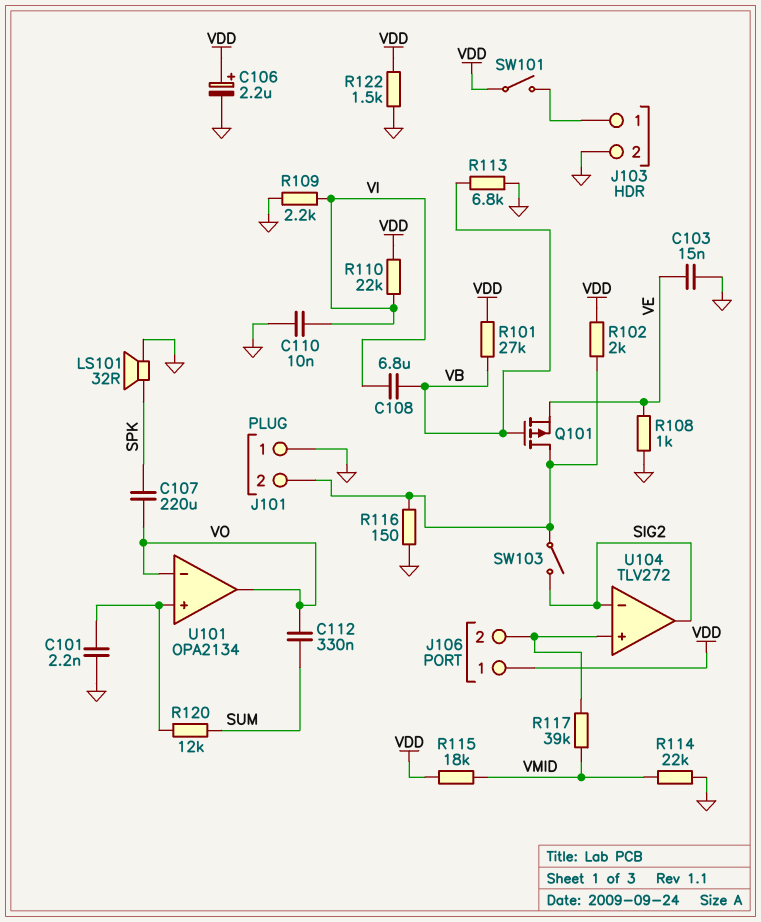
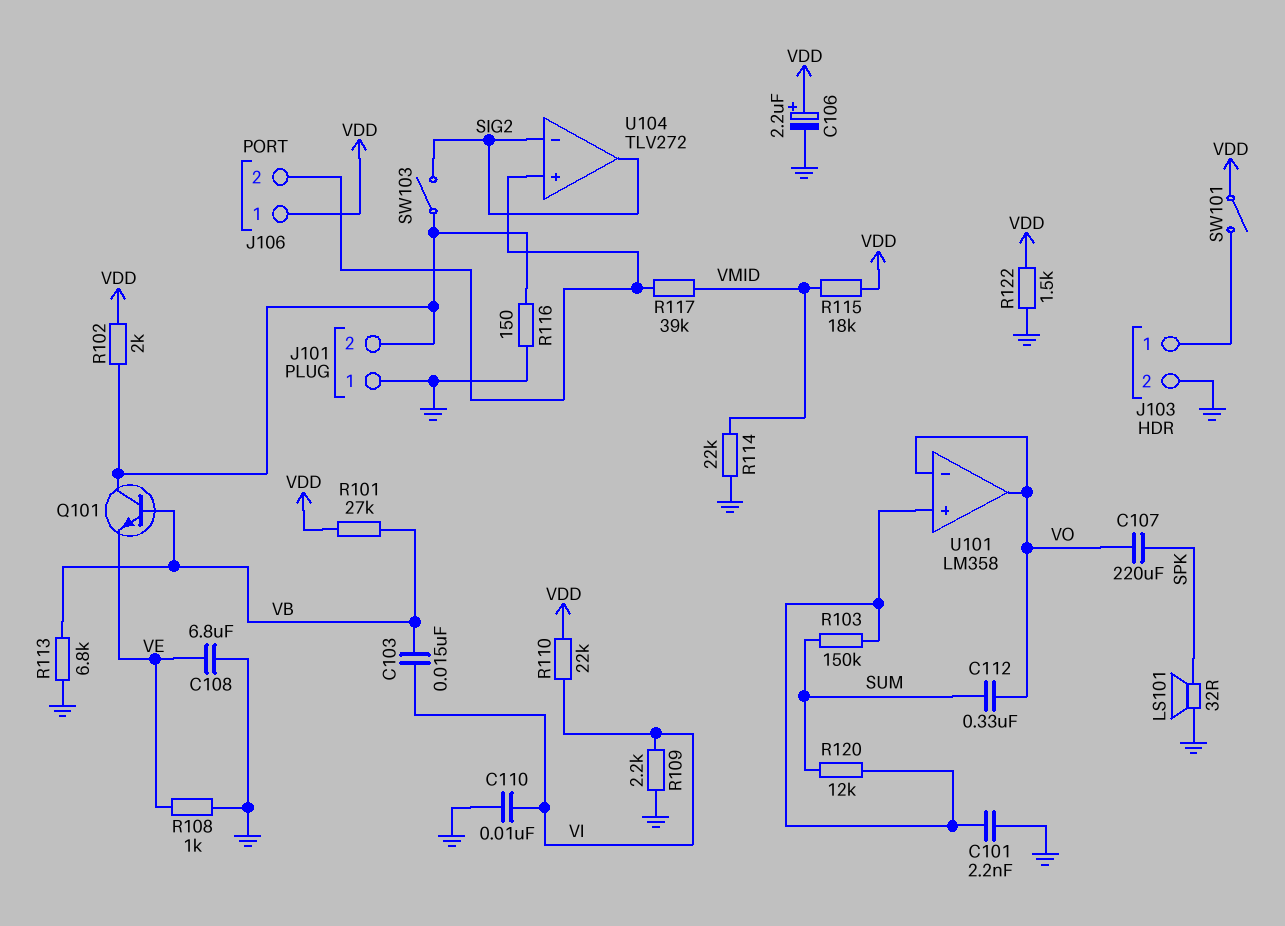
C103: 15nF (GND, VE) -> 15nF (VB, VI)
C108: 6.8uF (VB, VI) -> 6.8uF (GND, VE)
Q101: PMOS (G VB, D J101/2, S VE) -> NPN (B VB, C J101/2, E VE)
R103: none -> 150k (SUM, U101/in+)
U101: OPA2134 -> LM358

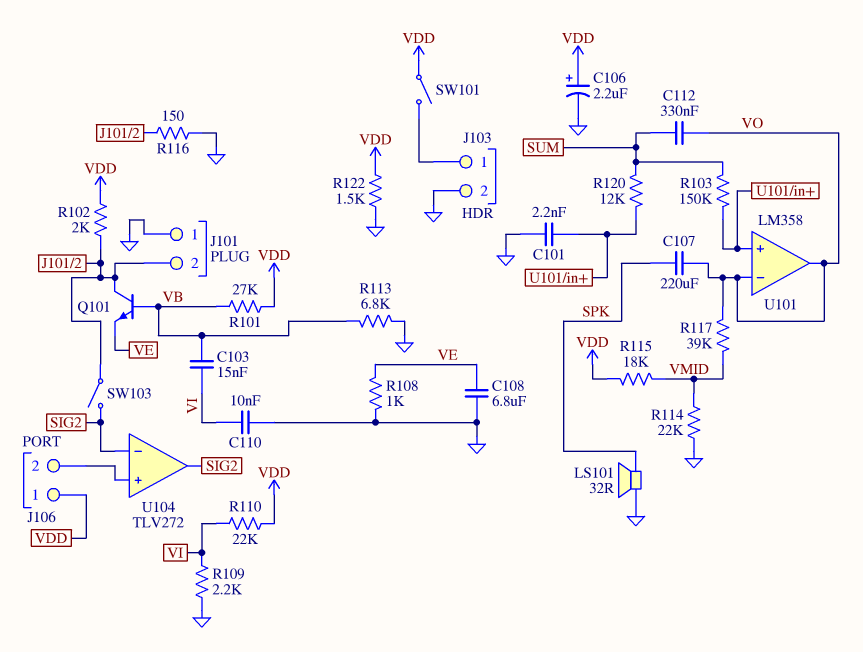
R117: 39k (J106/2, VMID) -> 39k (VMID, VO)

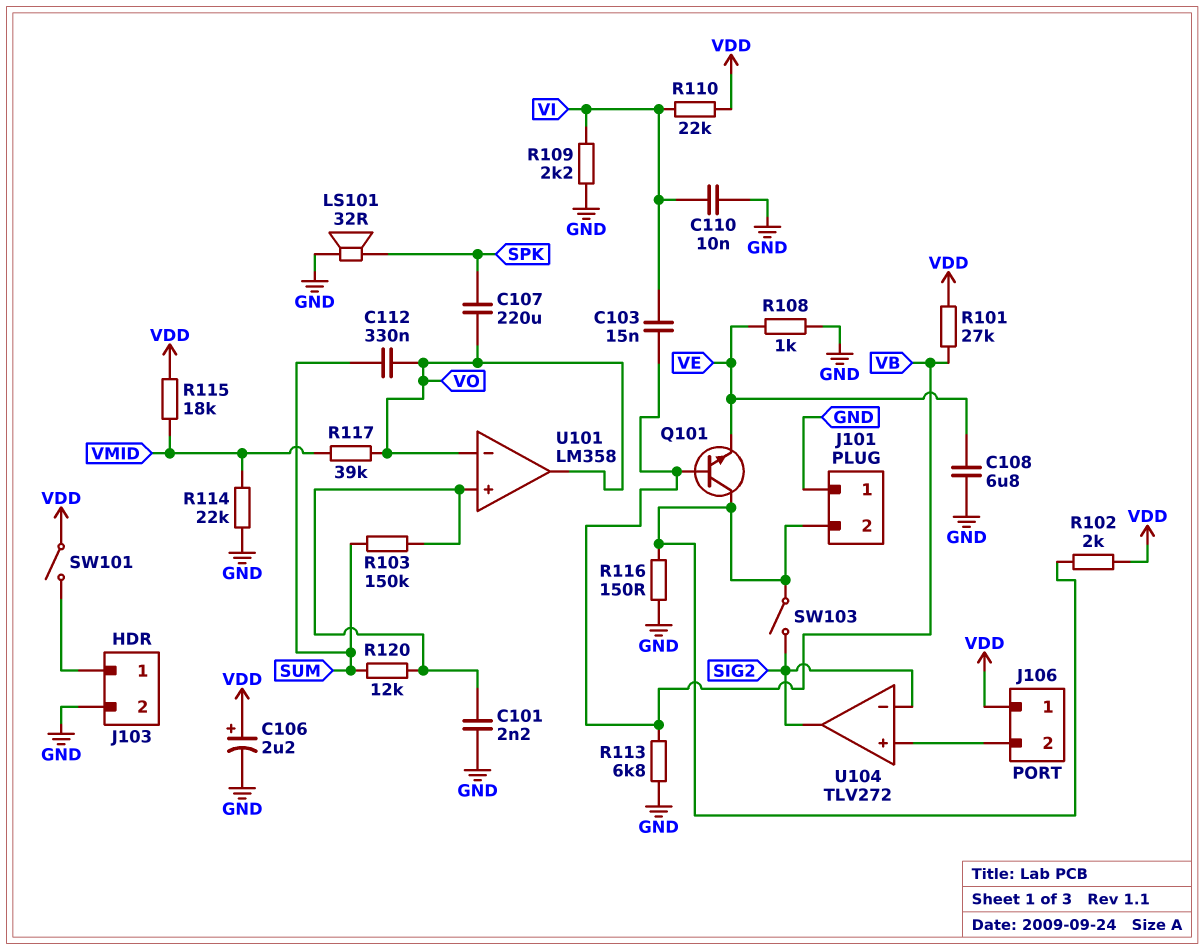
R122: 1.5k (GND, VDD) -> none

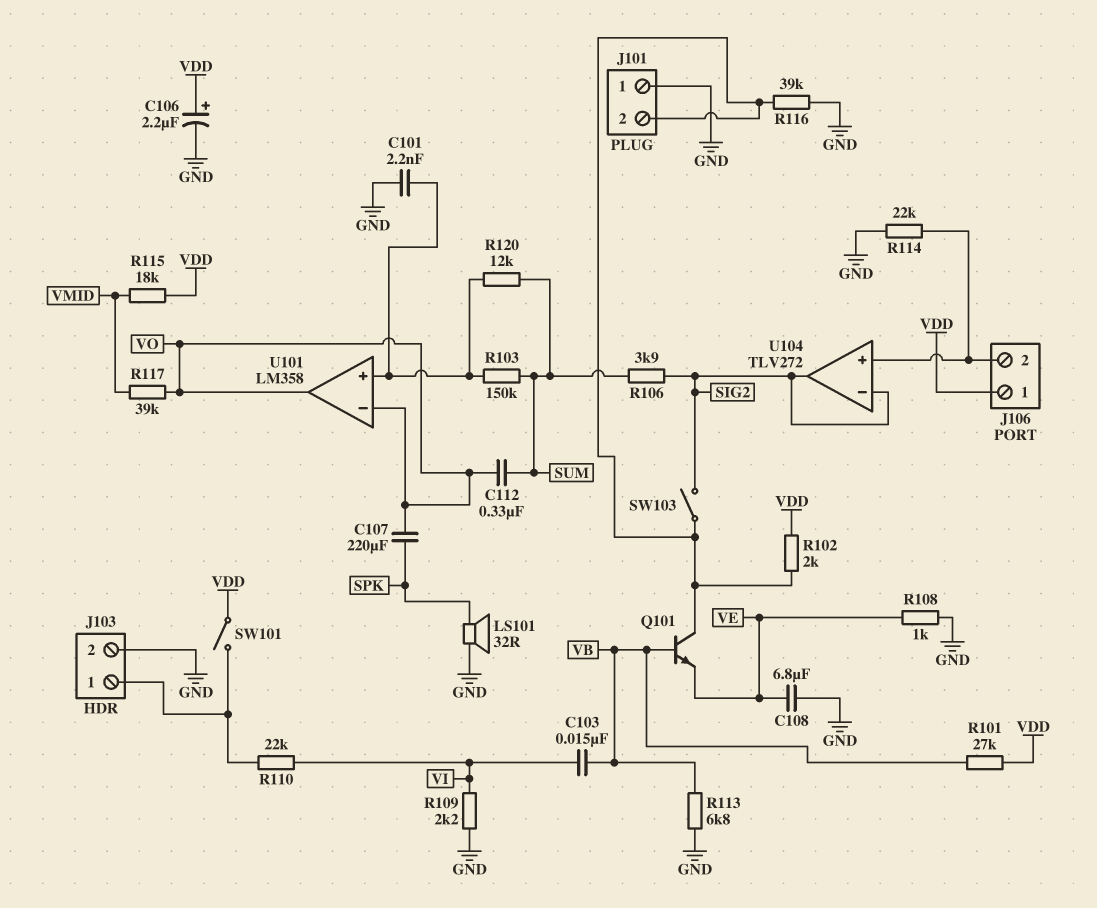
C110: 10nF (GND, VI) -> none
R106: none -> 3.9k (SIG2, SUM)
R110: 22k (VDD, VI) -> 22k (J103/1, VI)
R114: 22k (GND, VMID) -> 22k (GND, J106/2)
R116: 150 (GND, J101/2) -> 39k (GND, J101/2)

